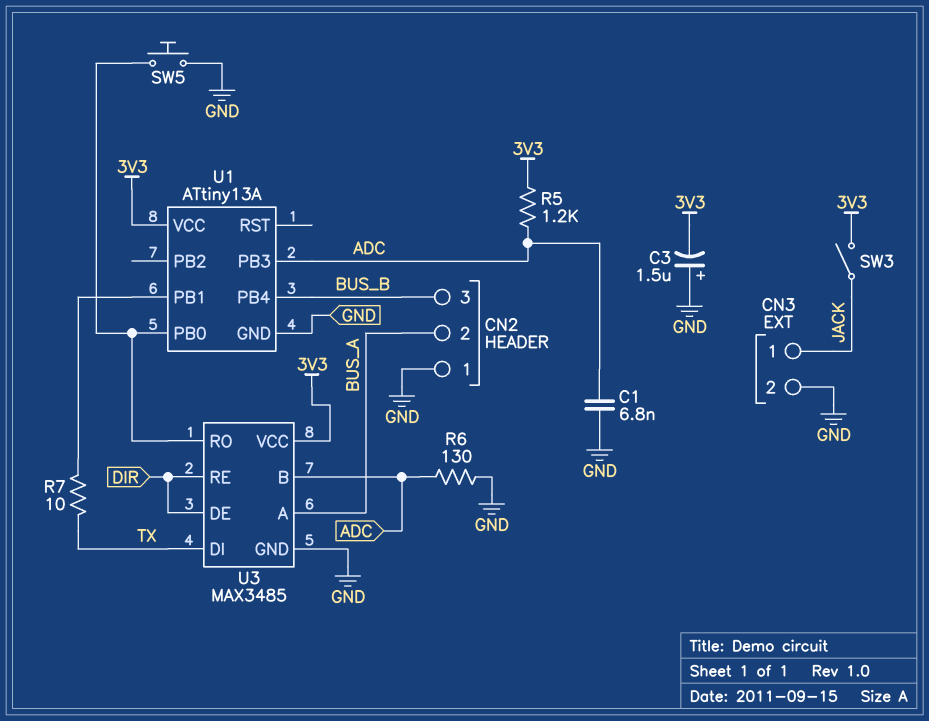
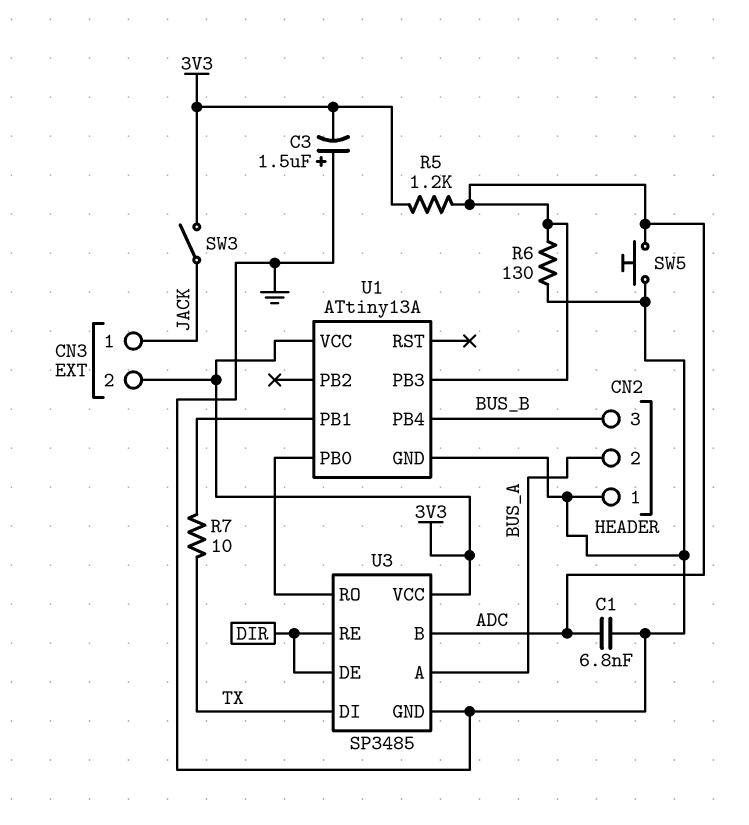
CN3 pin 2: GND -> 3V3
SW5: button (GND, U1/PB0) -> button (ADC, GND)
U3: MAX3485 -> SP3485

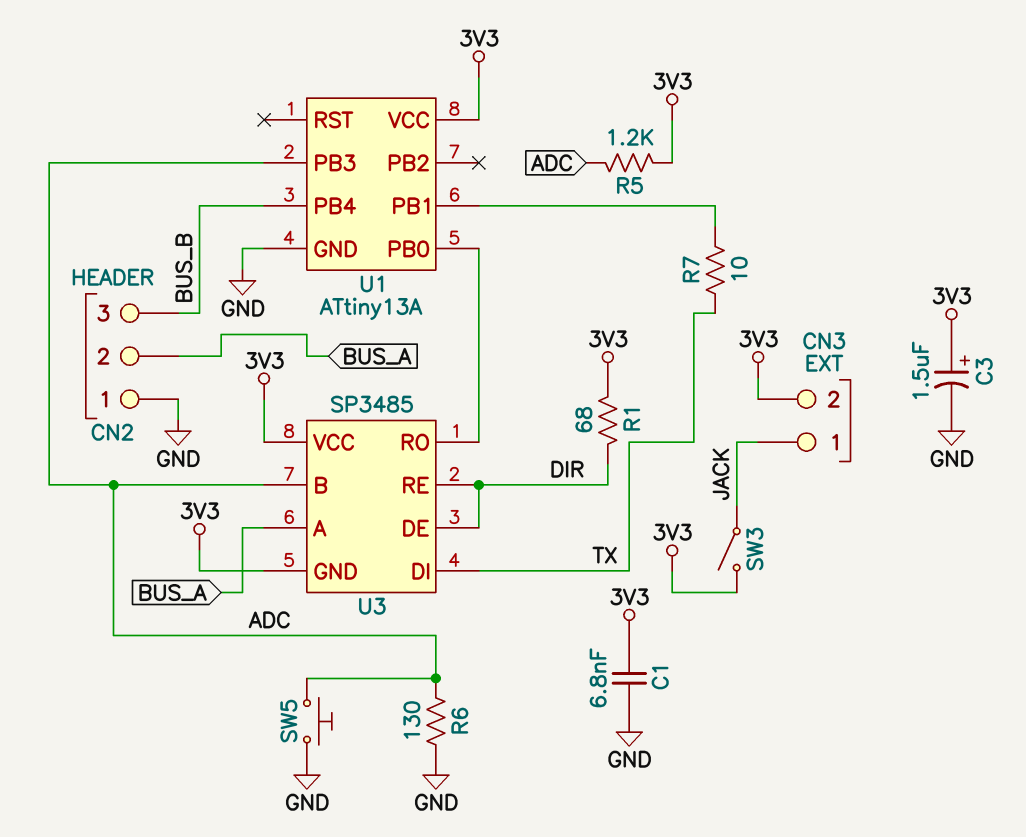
C1: 6.8nF (ADC, GND) -> 6.8nF (3V3, GND)
C3: 1.5uF (plus GND, minus 3V3) -> 1.5uF (plus 3V3, minus GND)
R1: none -> 68 (3V3, DIR)
U3 pin GND: GND -> 3V3

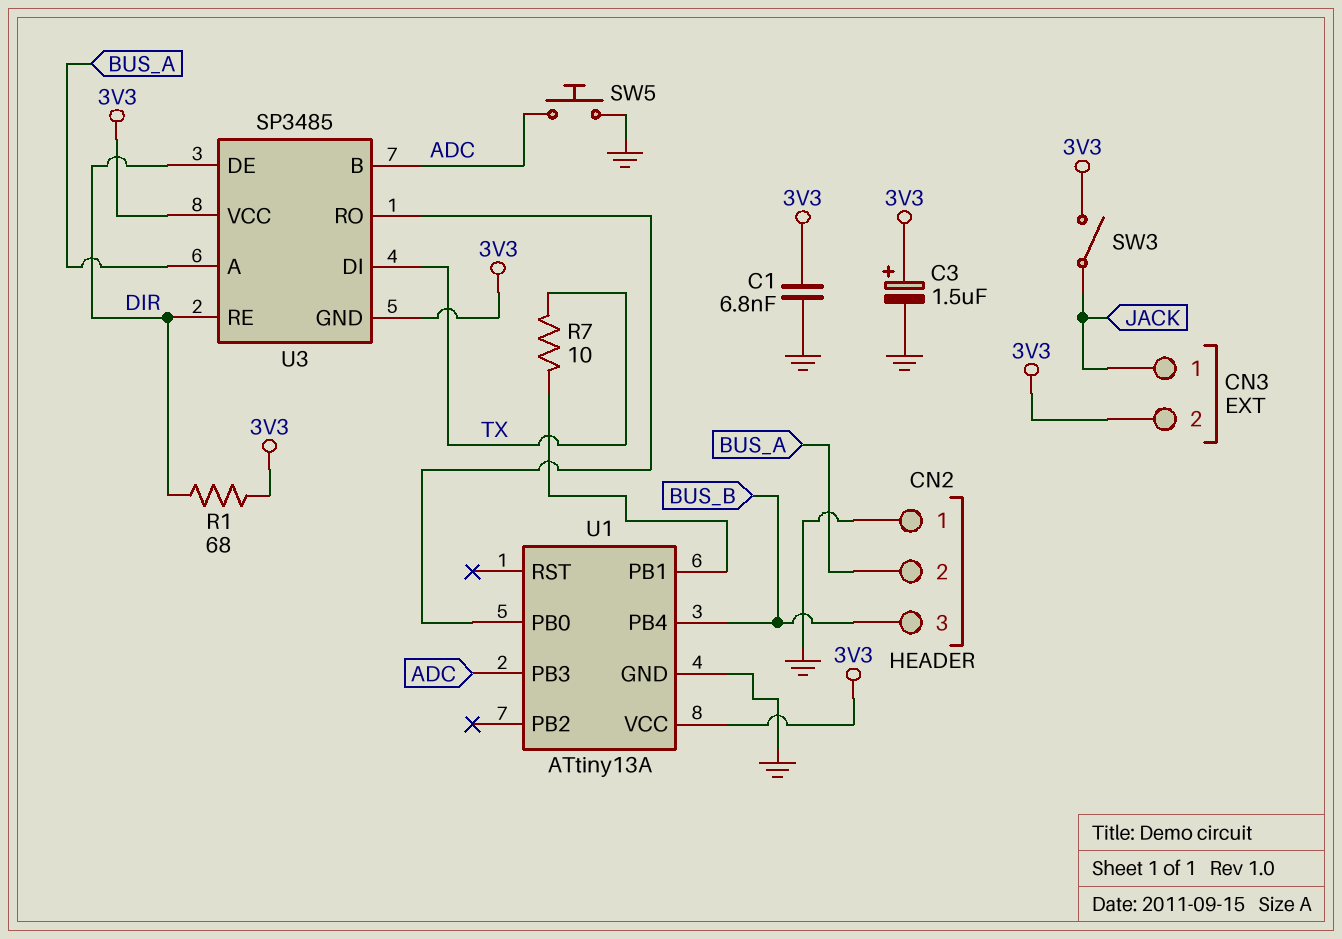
R5: 1.2k (3V3, ADC) -> none
R6: 130 (ADC, GND) -> none

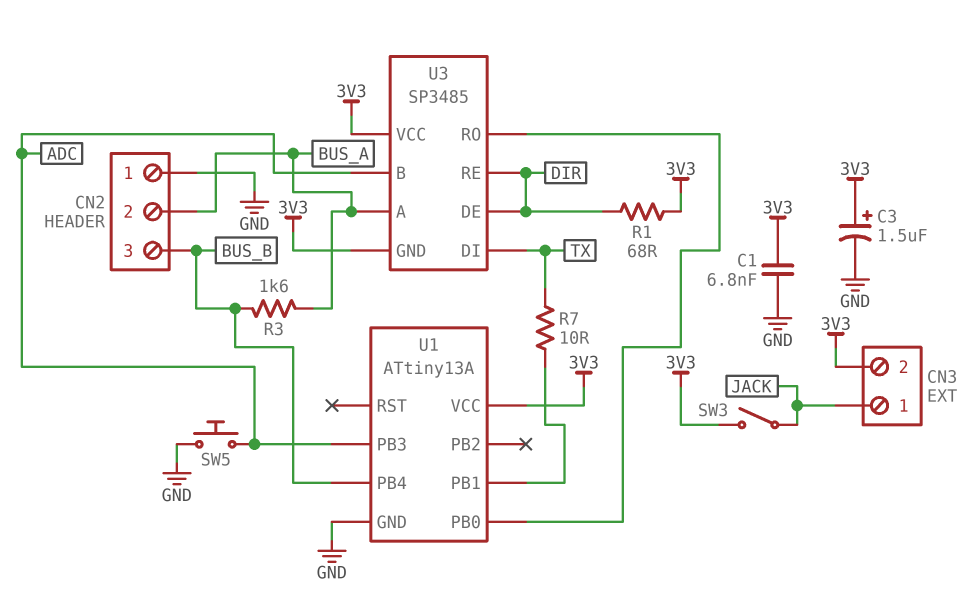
R3: none -> 1.6k (BUS_A, BUS_B)

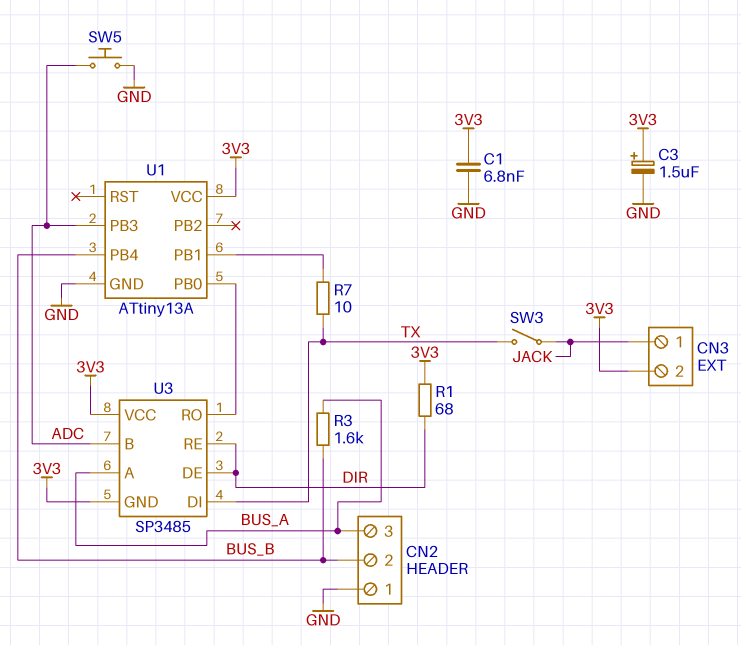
CN2 pin 2: BUS_A -> BUS_B
CN2 pin 3: BUS_B -> BUS_A
SW3: switch (3V3, JACK) -> switch (JACK, TX)

